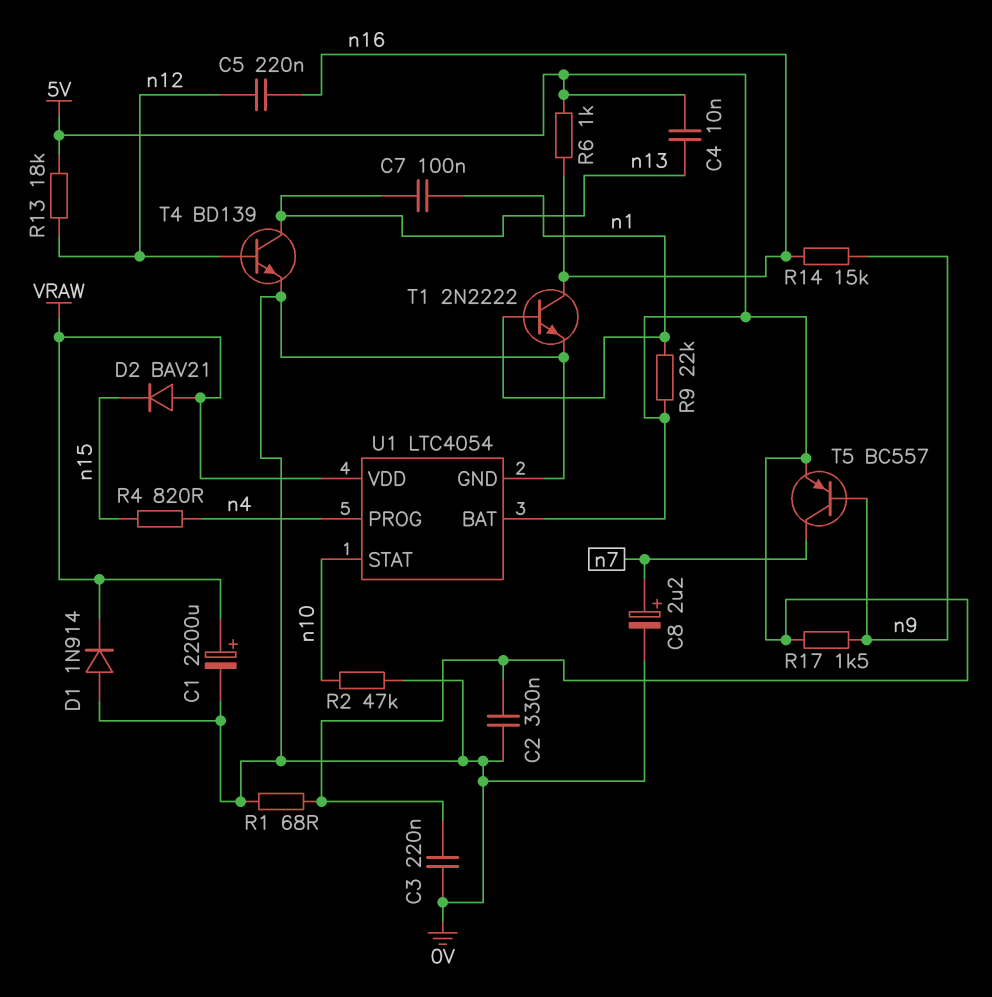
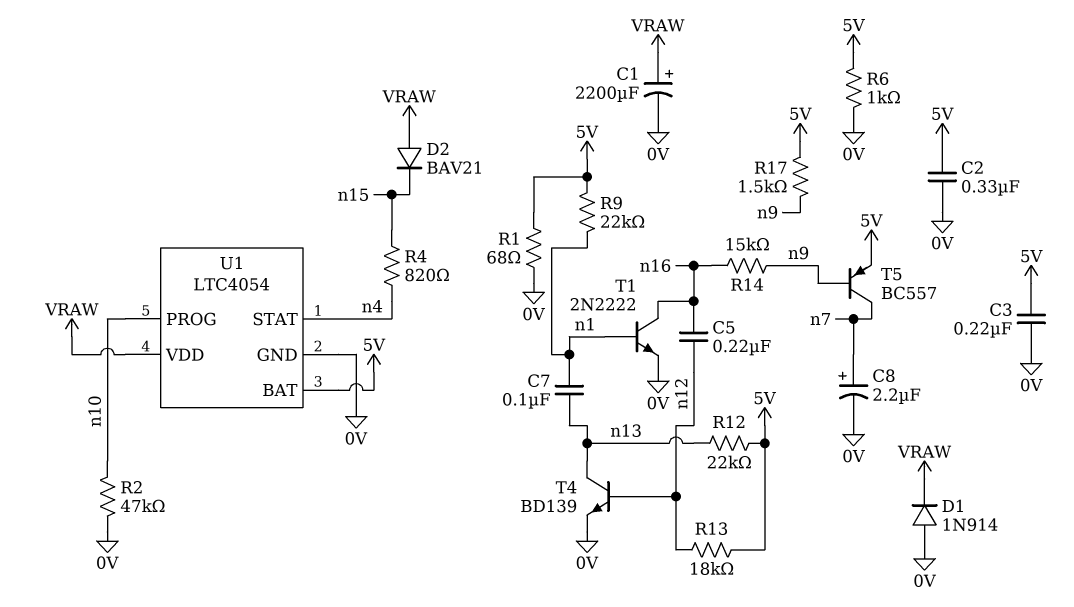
C4: 10nF (5V, n13) -> none
R6: 1k (5V, n16) -> 1k (0V, 5V)
R12: none -> 22k (5V, n13)
U1 pin PROG: n4 -> n10
U1 pin STAT: n10 -> n4

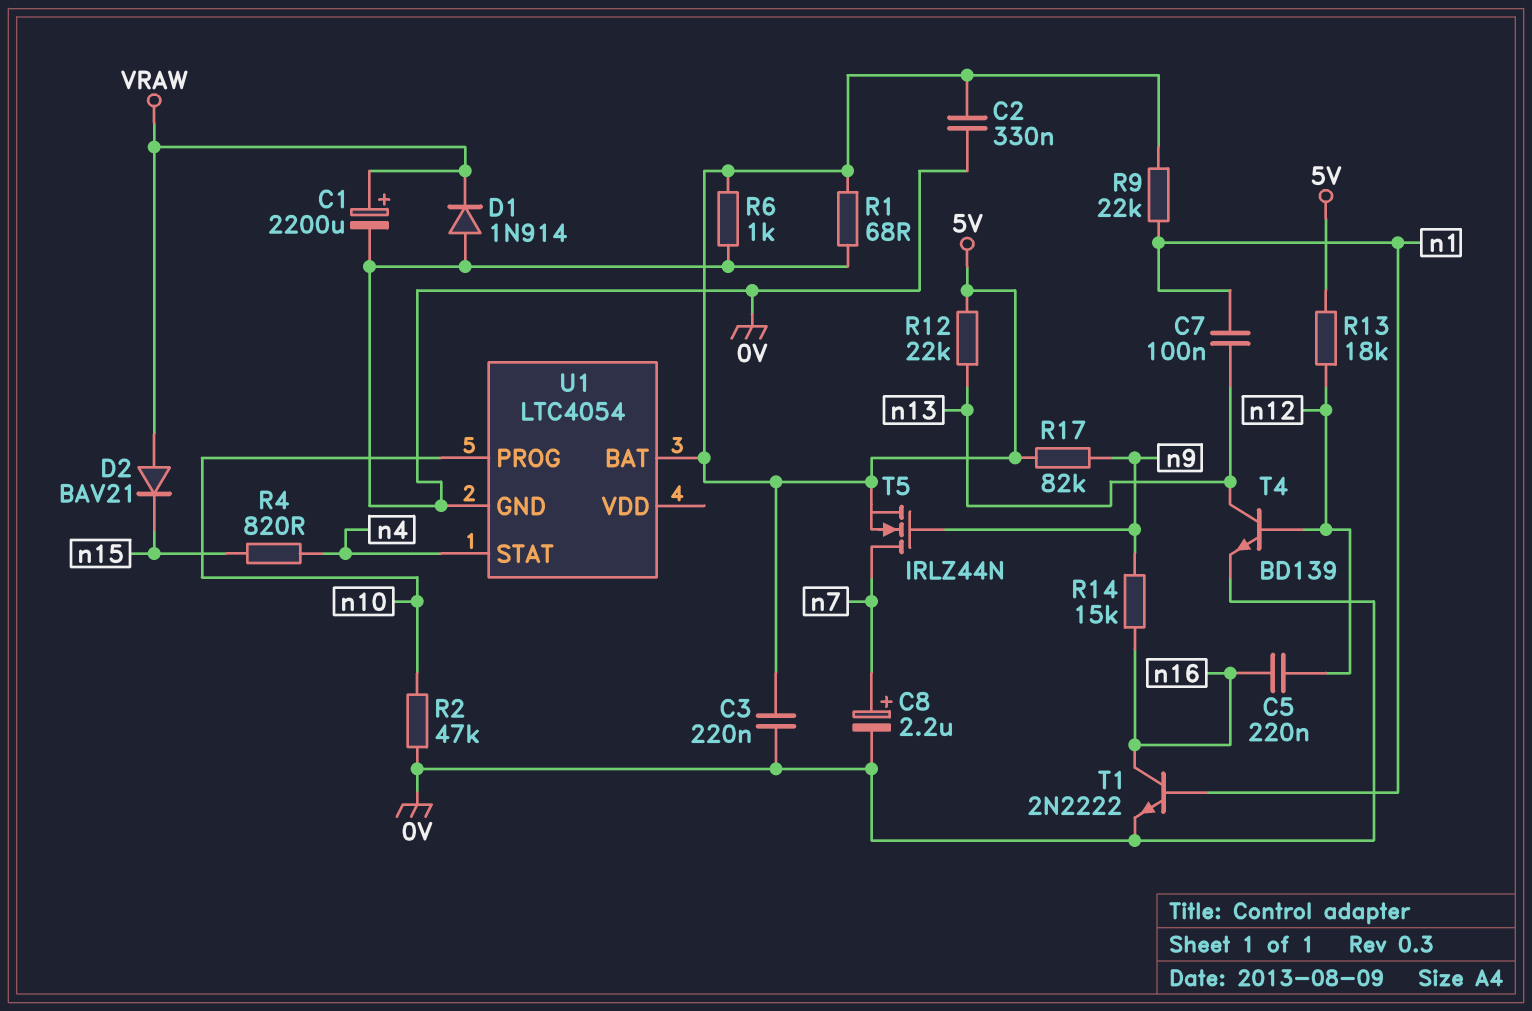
R17: 1.5k (5V, n9) -> 82k (5V, n9)
T5: PNP BC557 (B n9, C n7, E 5V) -> NMOS IRLZ44N (G n9, D n7, S 5V)
U1 pin VDD: VRAW -> none

